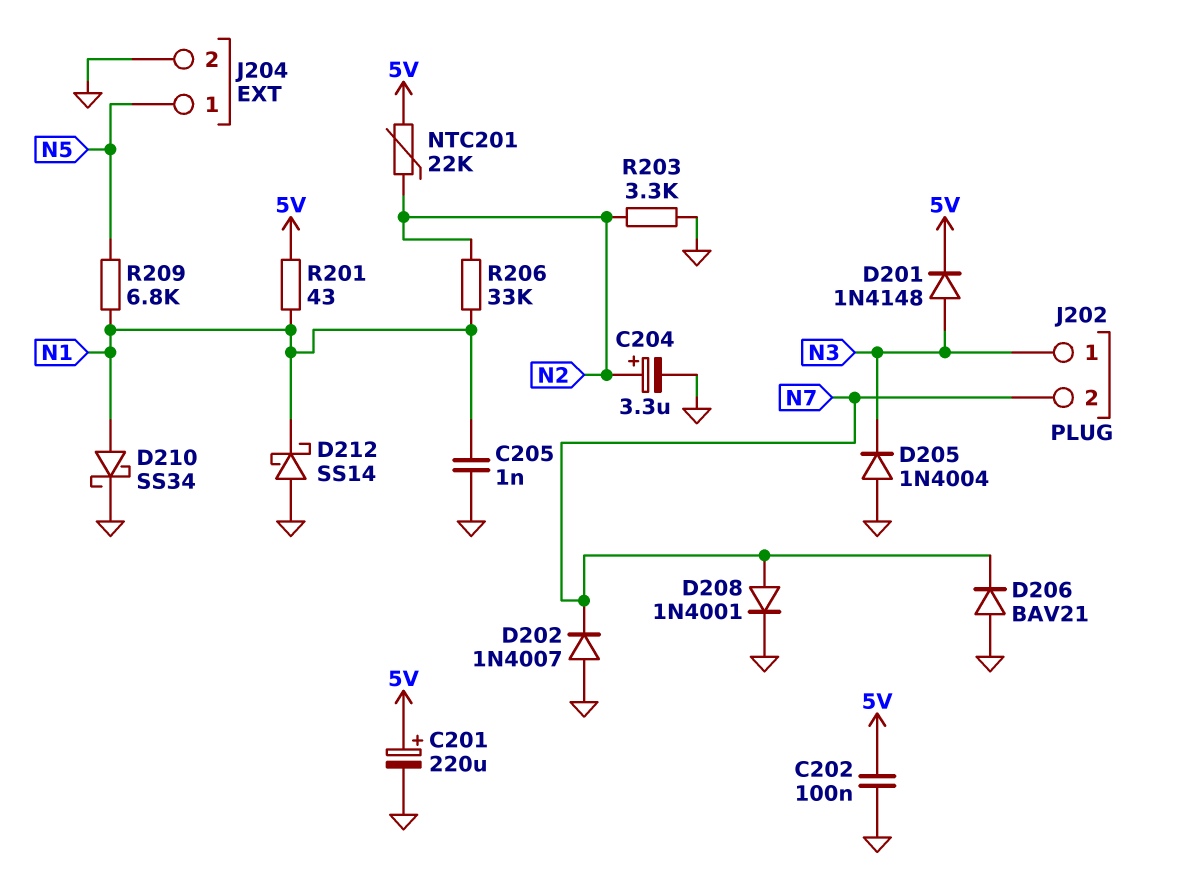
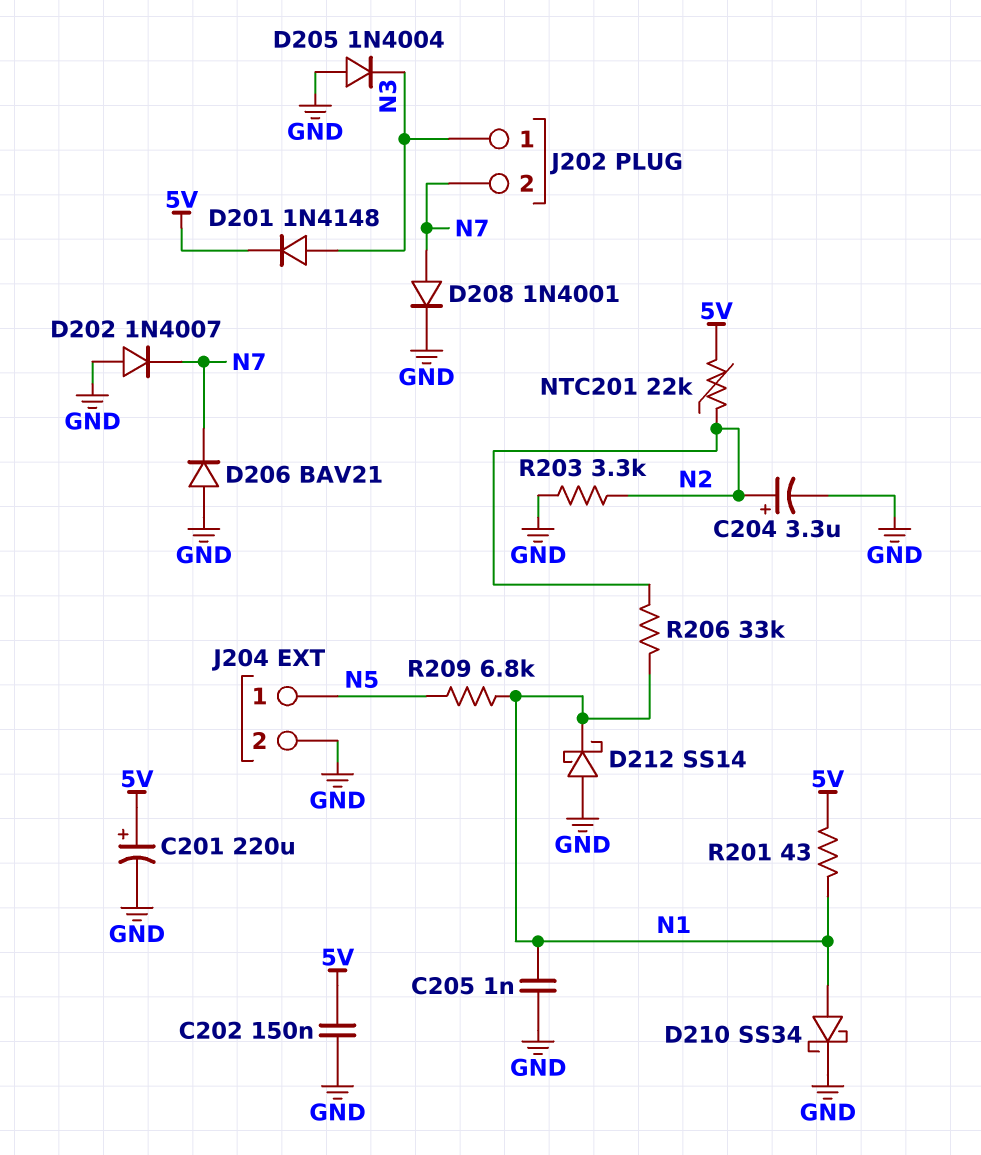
C202: 100nF (5V, GND) -> 150nF (5V, GND)

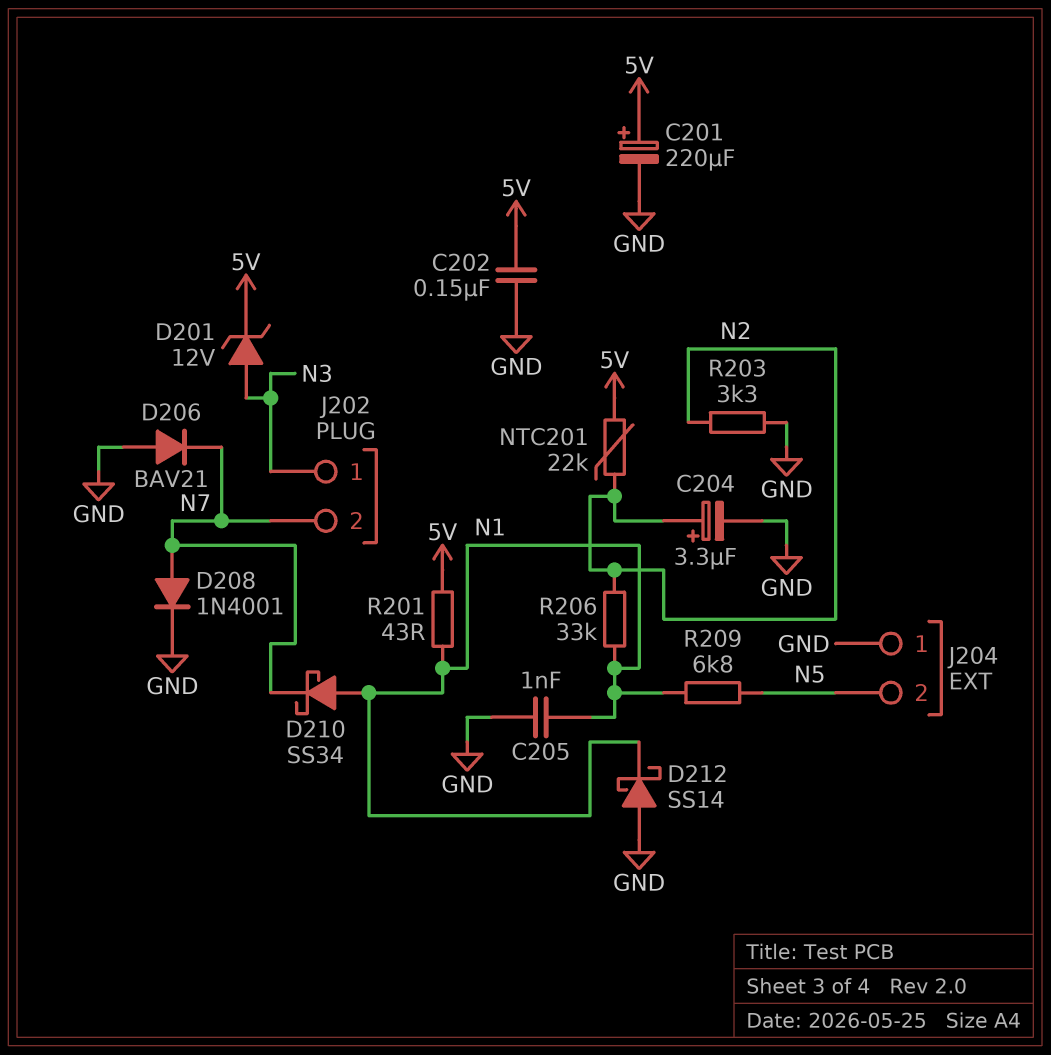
D201: diode 1N4148 (A N3, K 5V) -> zener 12V (A N3, K 5V)
D202: diode 1N4007 (A GND, K N7) -> none
D205: diode 1N4004 (A GND, K N3) -> none
D210: schottky SS34 (A N1, K GND) -> schottky SS34 (A N1, K N7)
J204 pin 1: N5 -> GND
J204 pin 2: GND -> N5

